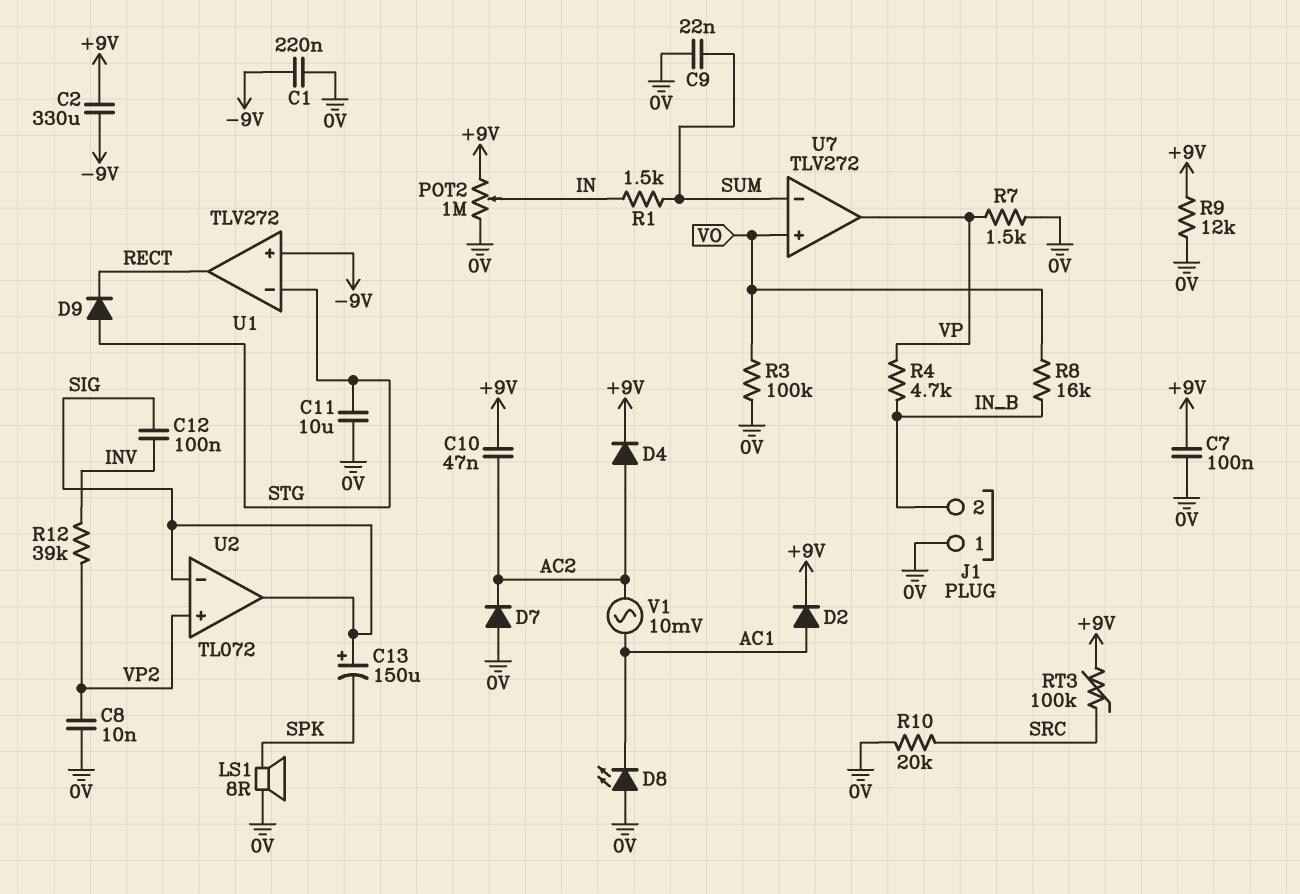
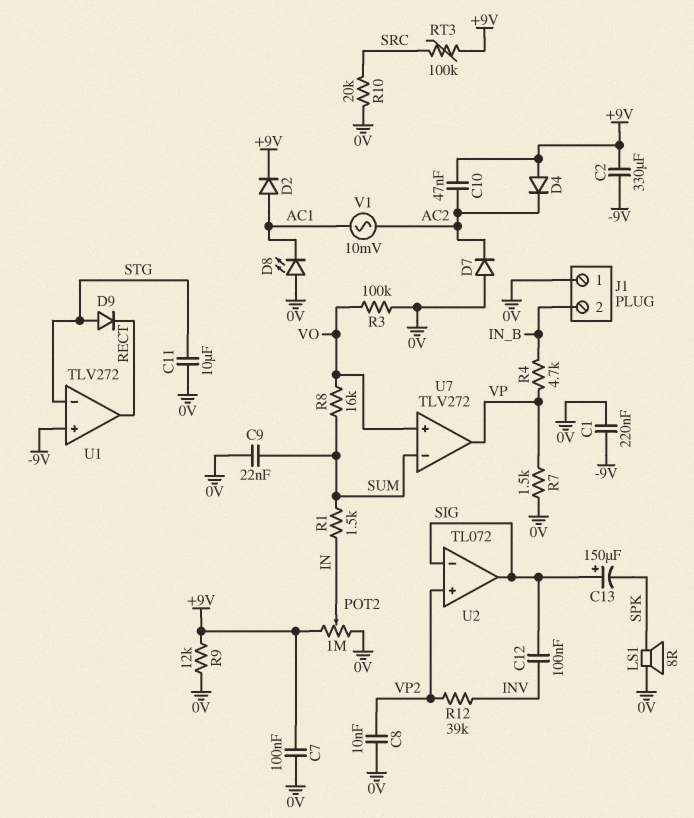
D4: diode (A AC2, K +9V) -> diode (A +9V, K AC2)
R8: 16k (IN_B, VO) -> 16k (SUM, VO)

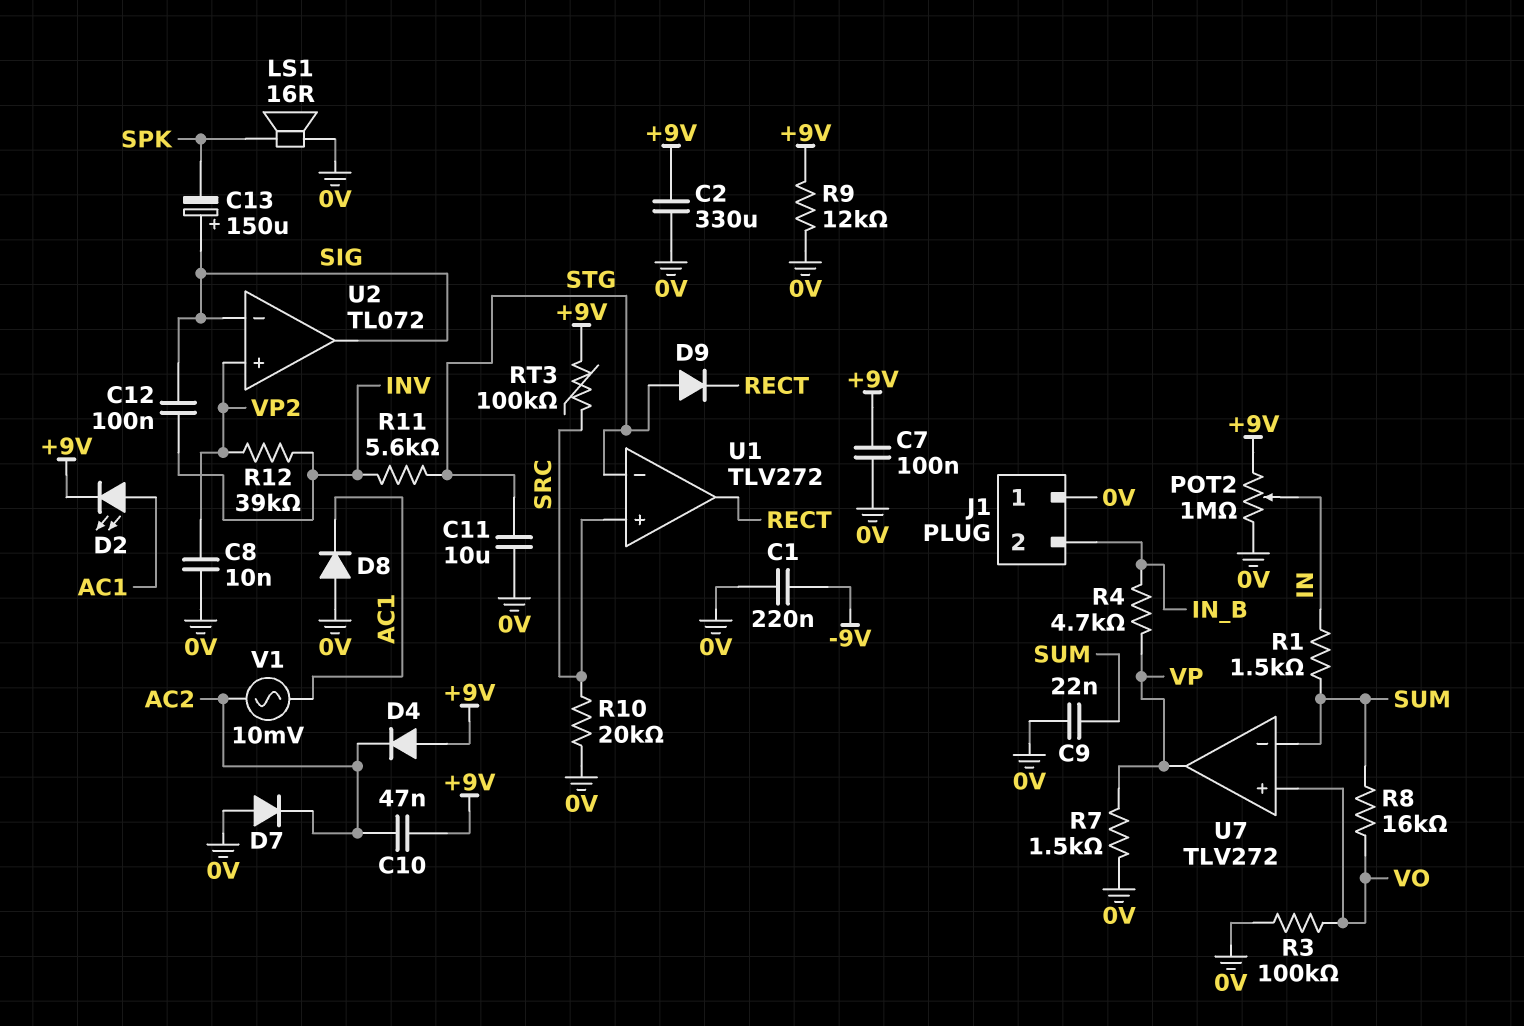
C2: 330uF (+9V, -9V) -> 330uF (+9V, 0V)
D2: diode (A AC1, K +9V) -> LED (A AC1, K +9V)
D8: LED (A 0V, K AC1) -> diode (A 0V, K AC1)
LS1: speaker 8R (0V, SPK) -> speaker 16R (0V, SPK)
R11: none -> 5.6k (INV, STG)
U1 pin in+: -9V -> SRC

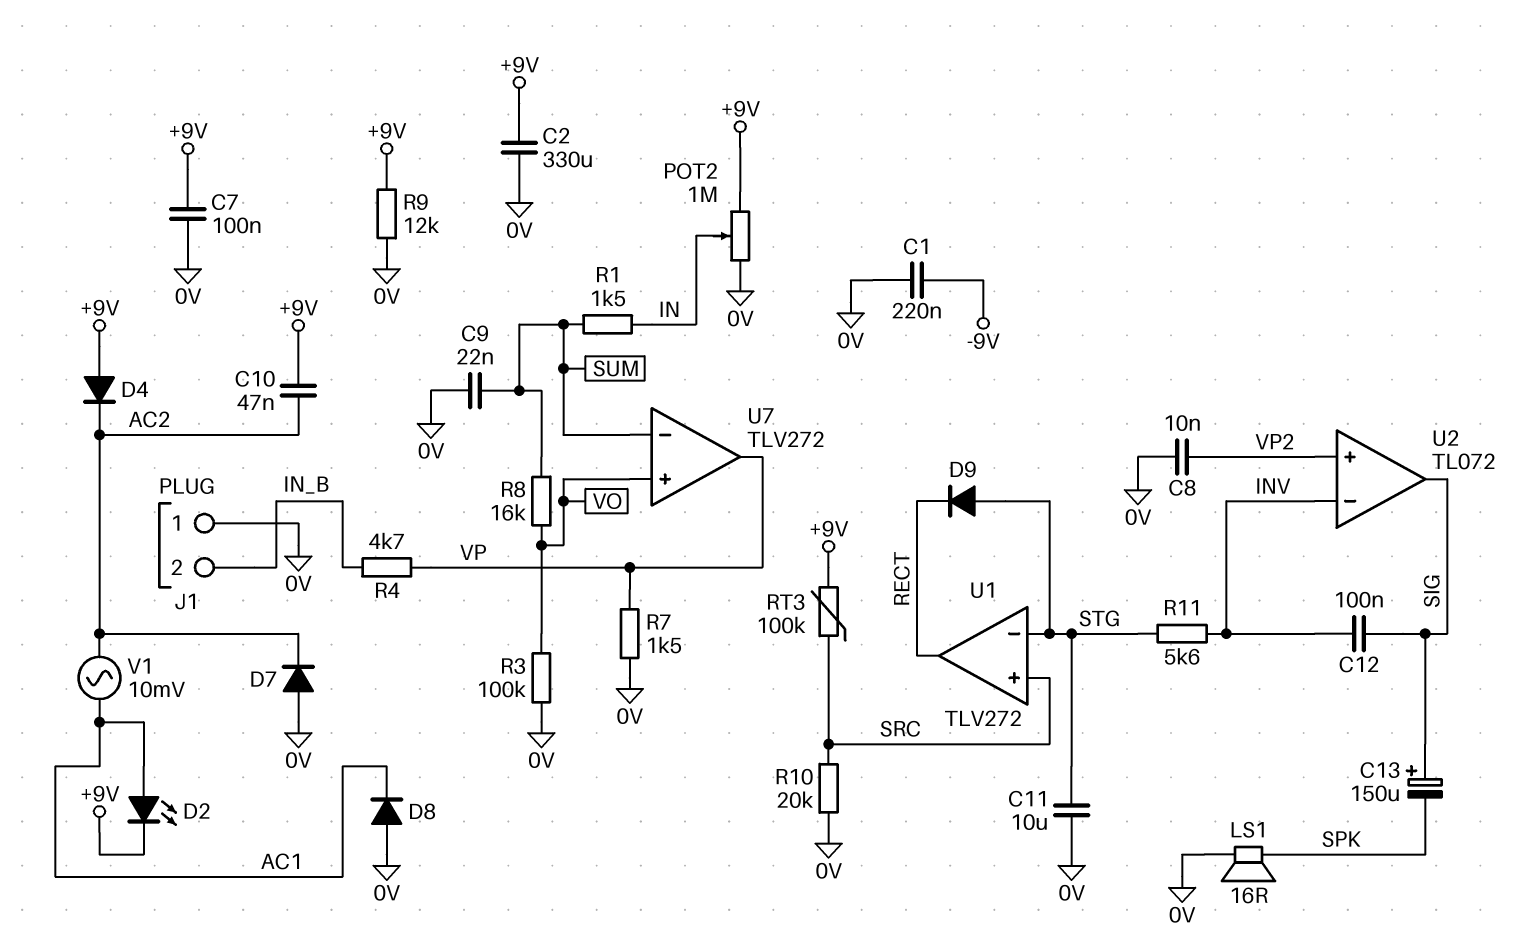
R12: 39k (INV, VP2) -> none
U2 pin in-: SIG -> INV

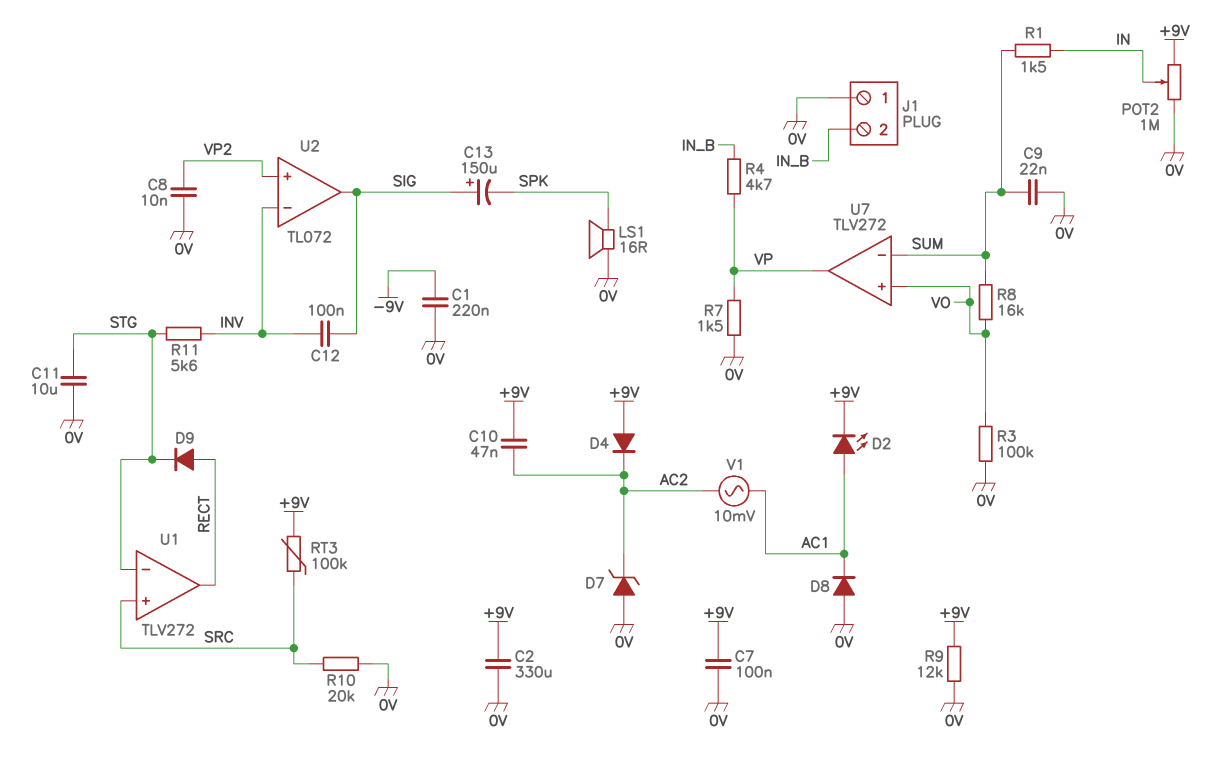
D7: diode (A 0V, K AC2) -> zener (A 0V, K AC2)
D9: diode (A STG, K RECT) -> diode (A RECT, K STG)

